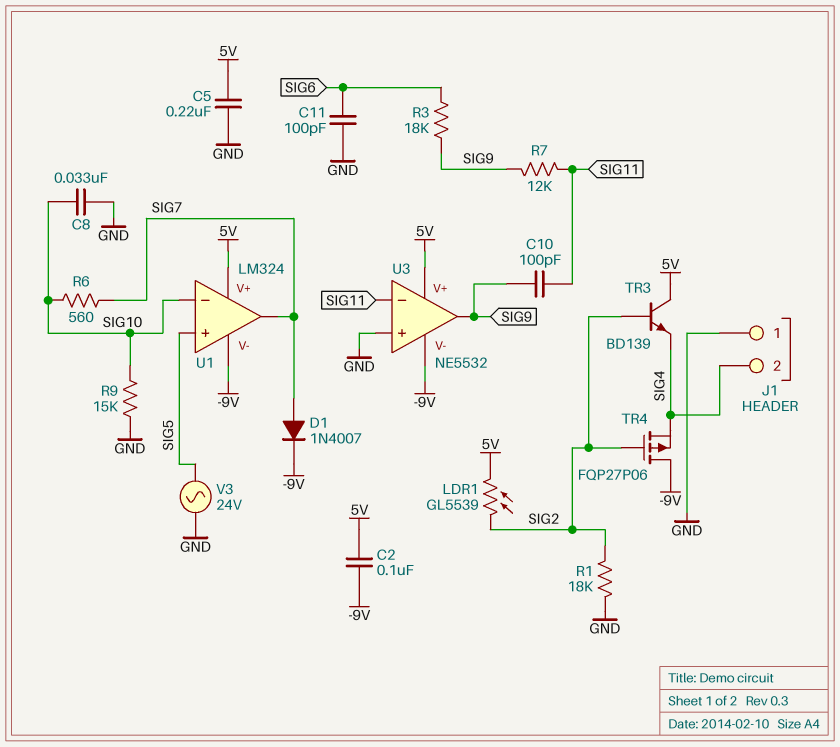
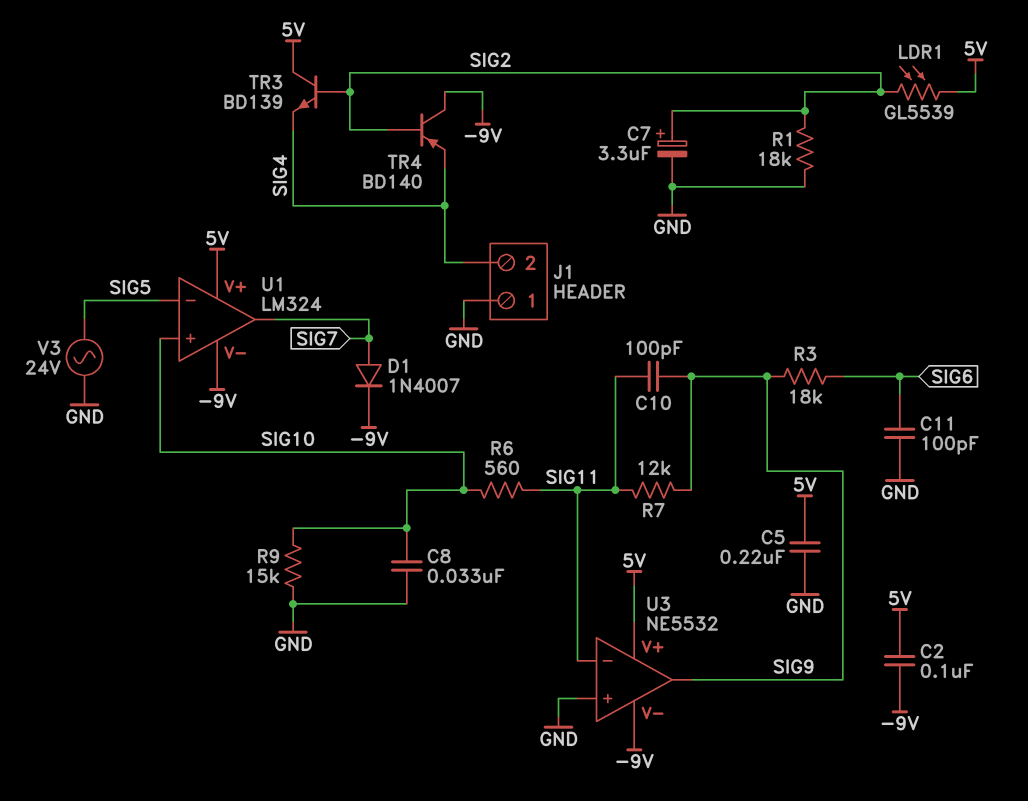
C7: none -> 3.3uF (plus SIG2, minus GND)
R6: 560 (SIG7, SIG10) -> 560 (SIG10, SIG11)
TR4: PMOS FQP27P06 (G SIG2, D -9V, S SIG4) -> PNP BD140 (B SIG2, C -9V, E SIG4)
U1 pin in+: SIG5 -> SIG10
U1 pin in-: SIG10 -> SIG5

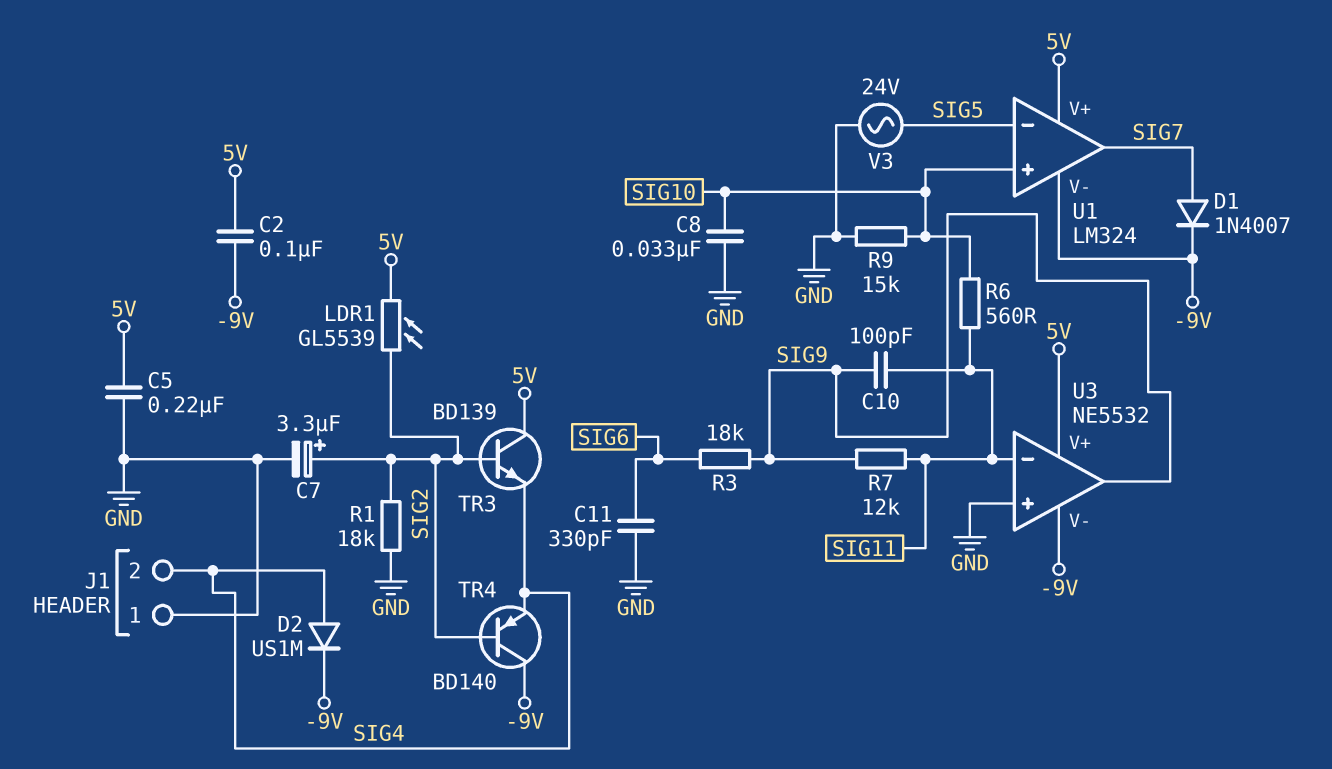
C11: 100pF (GND, SIG6) -> 330pF (GND, SIG6)
D2: none -> diode US1M (A SIG4, K -9V)

